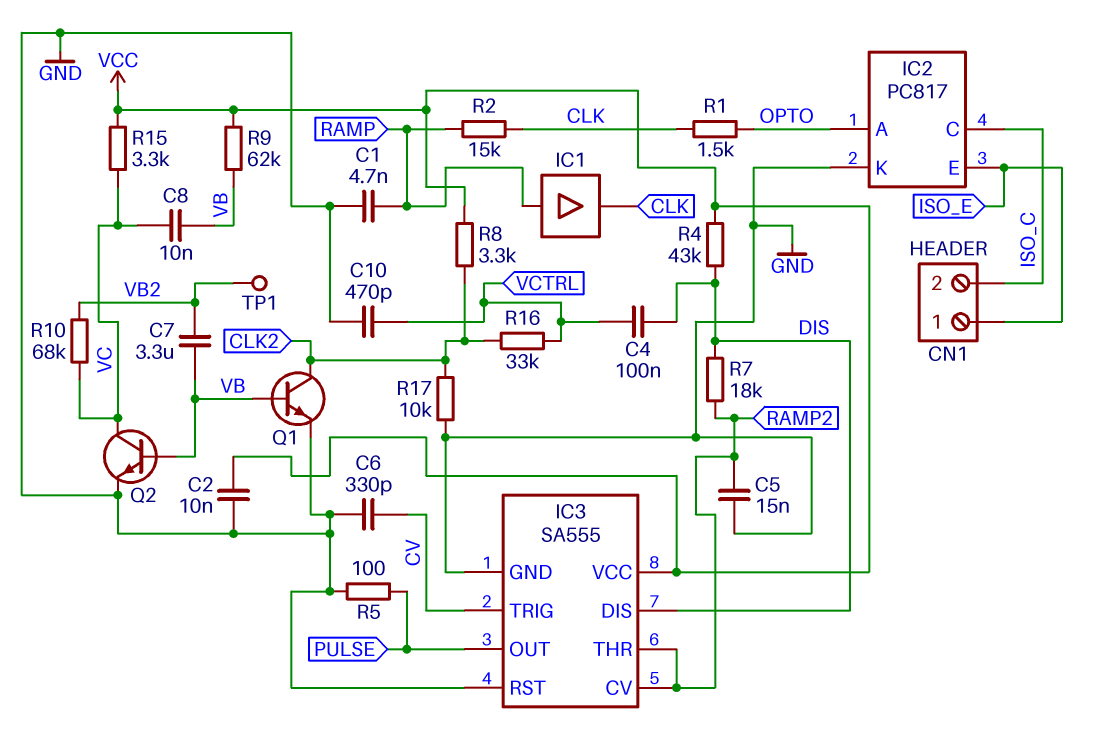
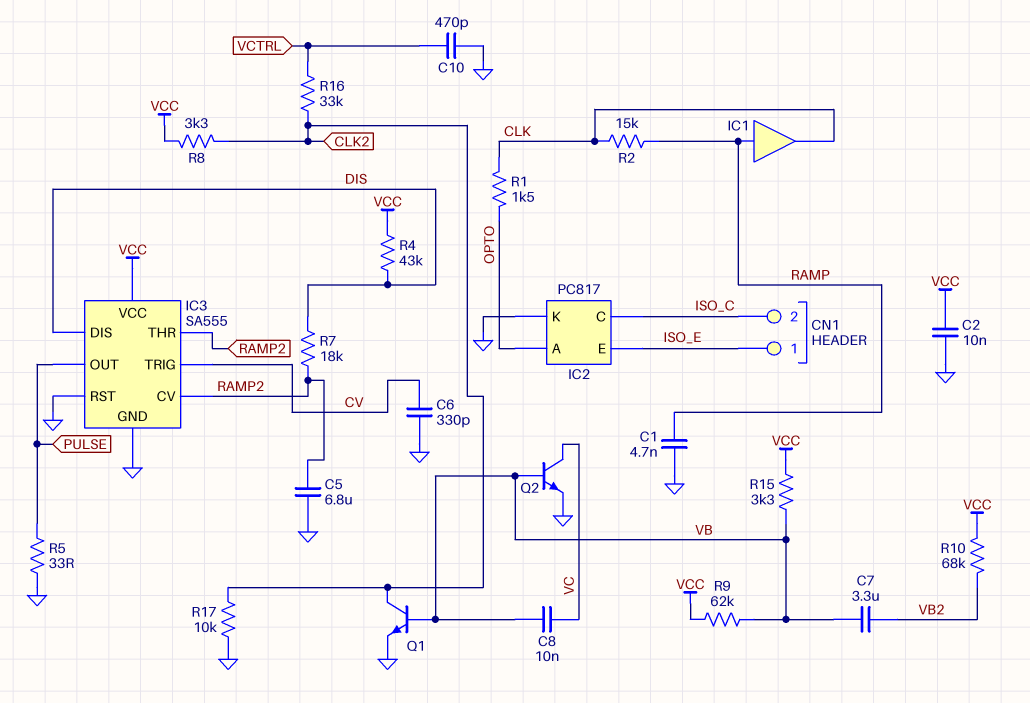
C4: 100nF (DIS, VCTRL) -> none
C5: 15nF (GND, RAMP2) -> 6.8uF (GND, RAMP2)
R5: 100 (GND, PULSE) -> 33 (GND, PULSE)
R10: 68k (VB2, VC) -> 68k (VB2, VCC)
R15: 3.3k (VC, VCC) -> 3.3k (VB, VCC)
TP1: test point (VB2) -> none

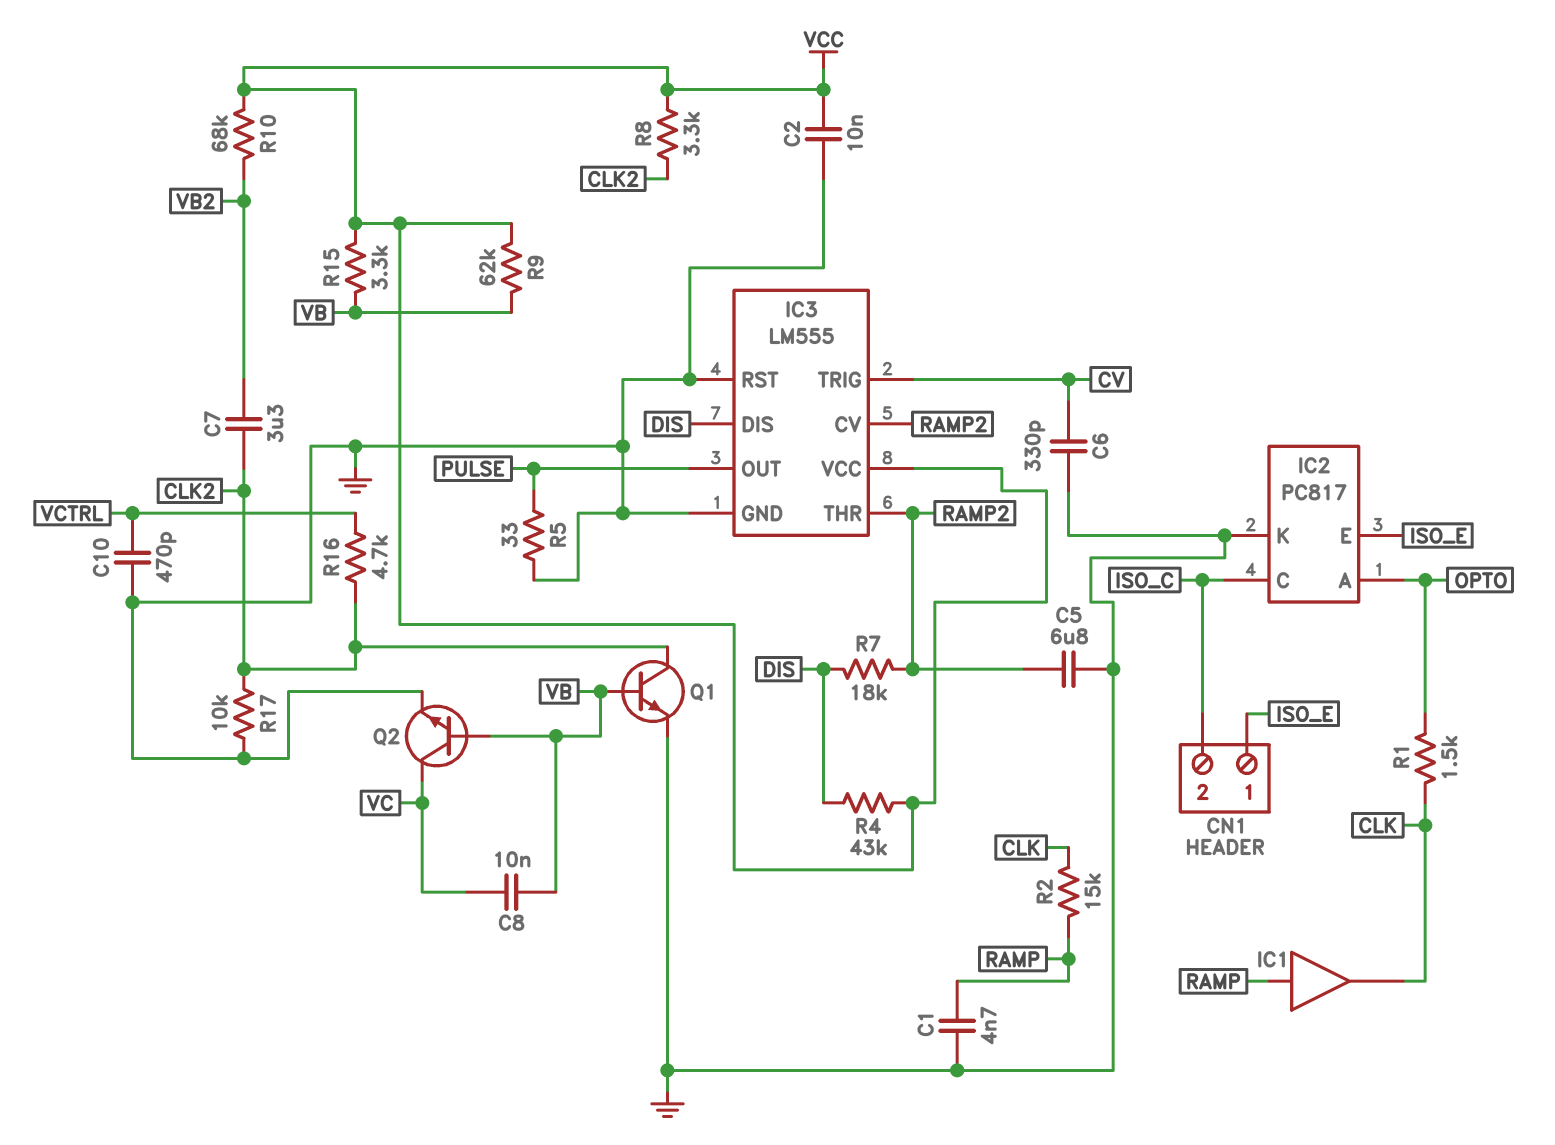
C7: 3.3uF (VB, VB2) -> 3.3uF (CLK2, VB2)
IC3: SA555 -> LM555
R16: 33k (CLK2, VCTRL) -> 4.7k (CLK2, VCTRL)

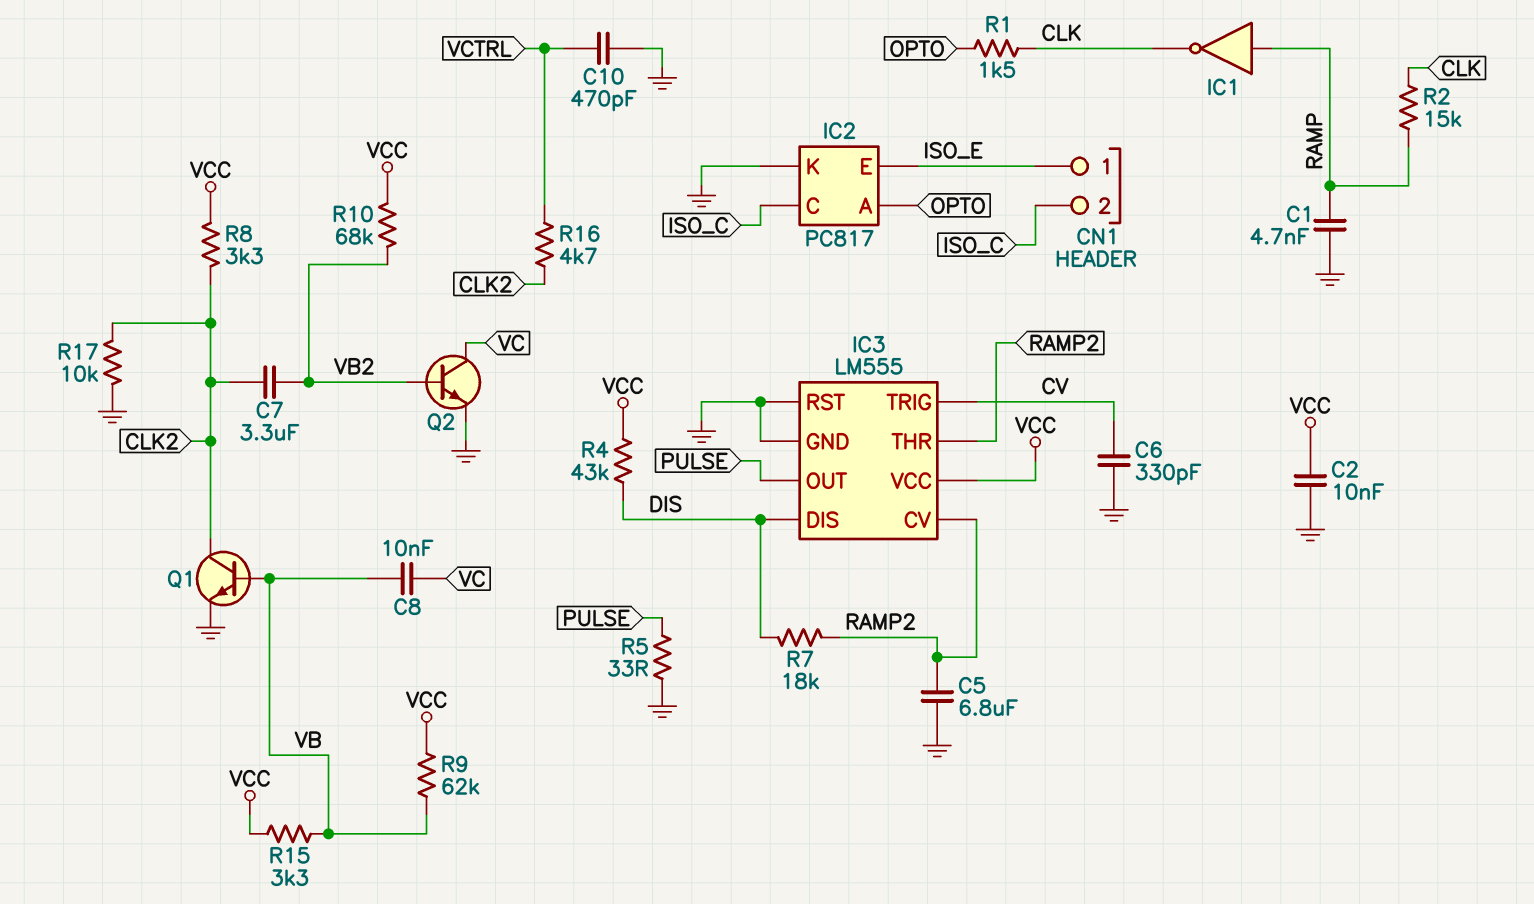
IC1: buffer (in RAMP, out CLK) -> NOT (in RAMP, out CLK)
Q2: NPN (B VB, C VC, E GND) -> NPN (B VB2, C VC, E GND)

